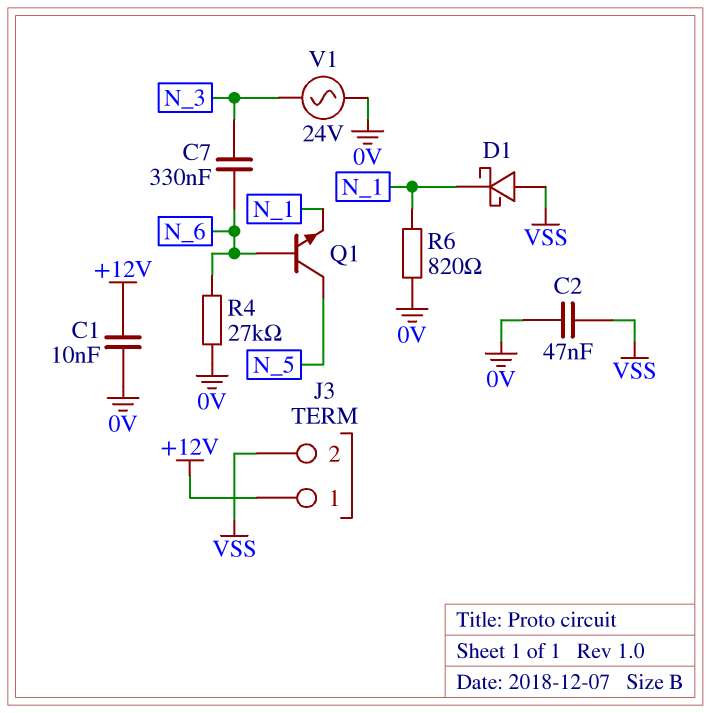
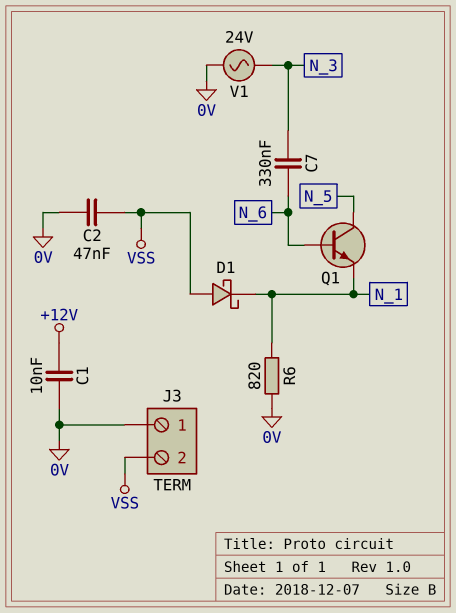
J3 pin 1: +12V -> 0V
R4: 27k (0V, N_6) -> none

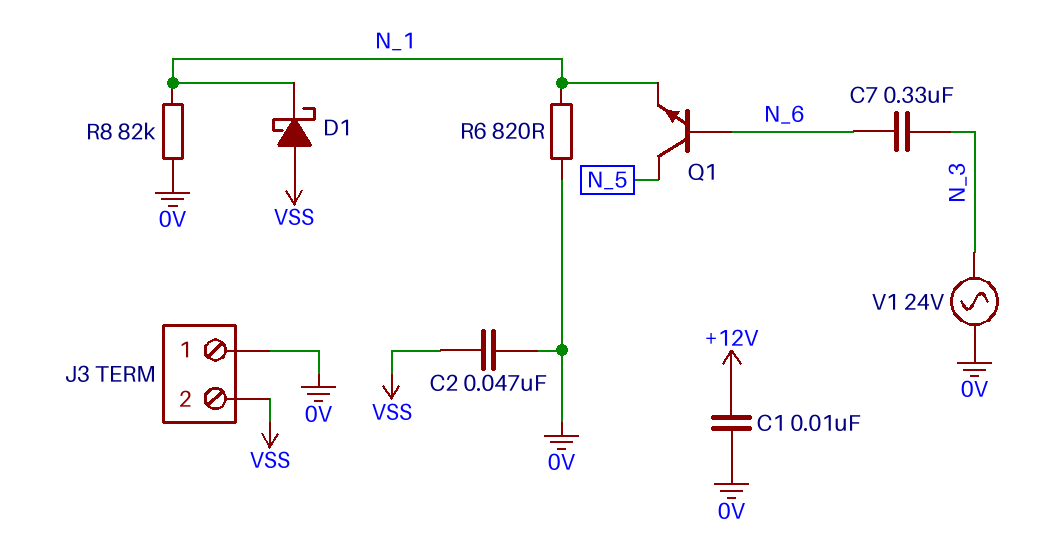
R8: none -> 82k (0V, N_1)

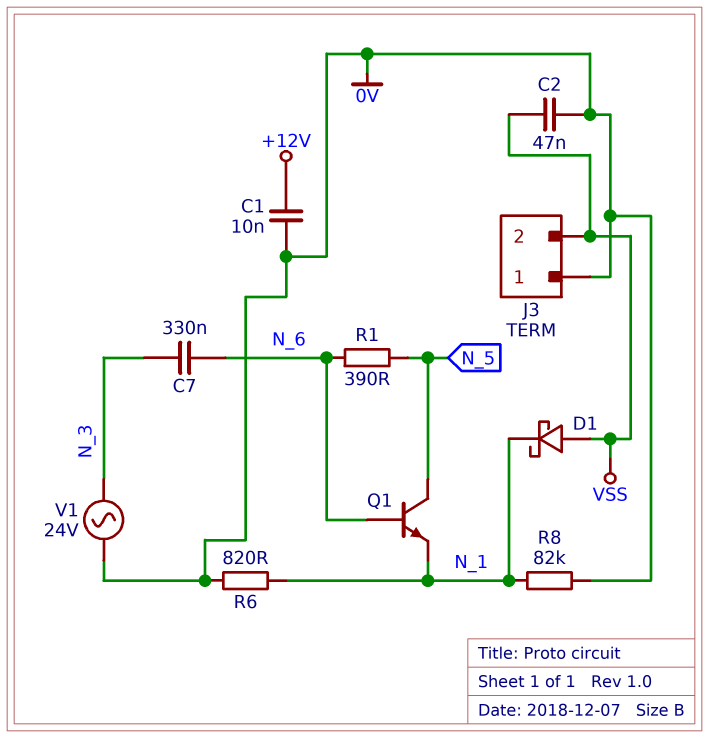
R1: none -> 390 (N_5, N_6)

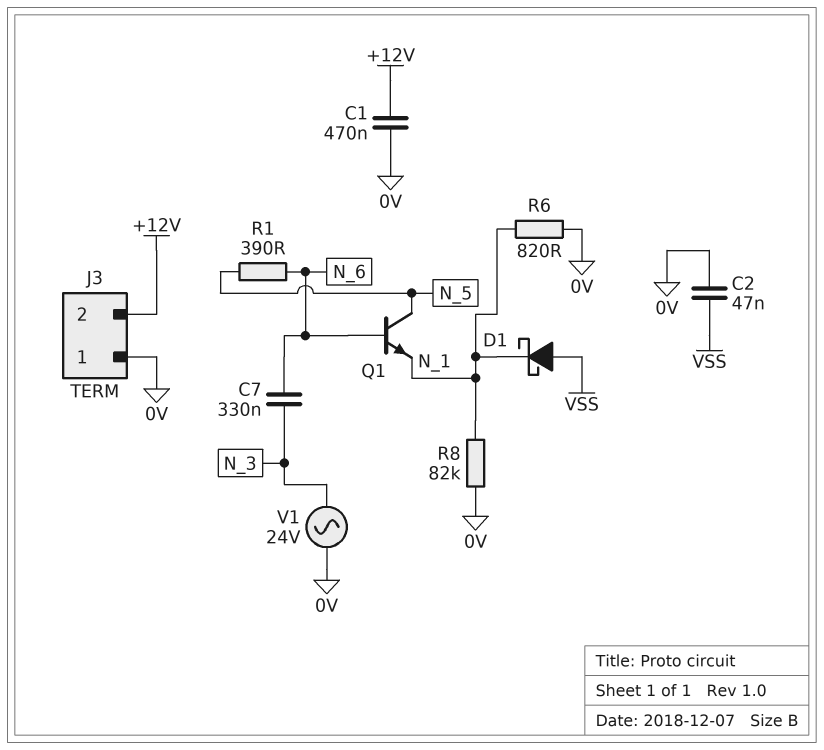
C1: 10nF (+12V, 0V) -> 470nF (+12V, 0V)
J3 pin 2: VSS -> +12V

